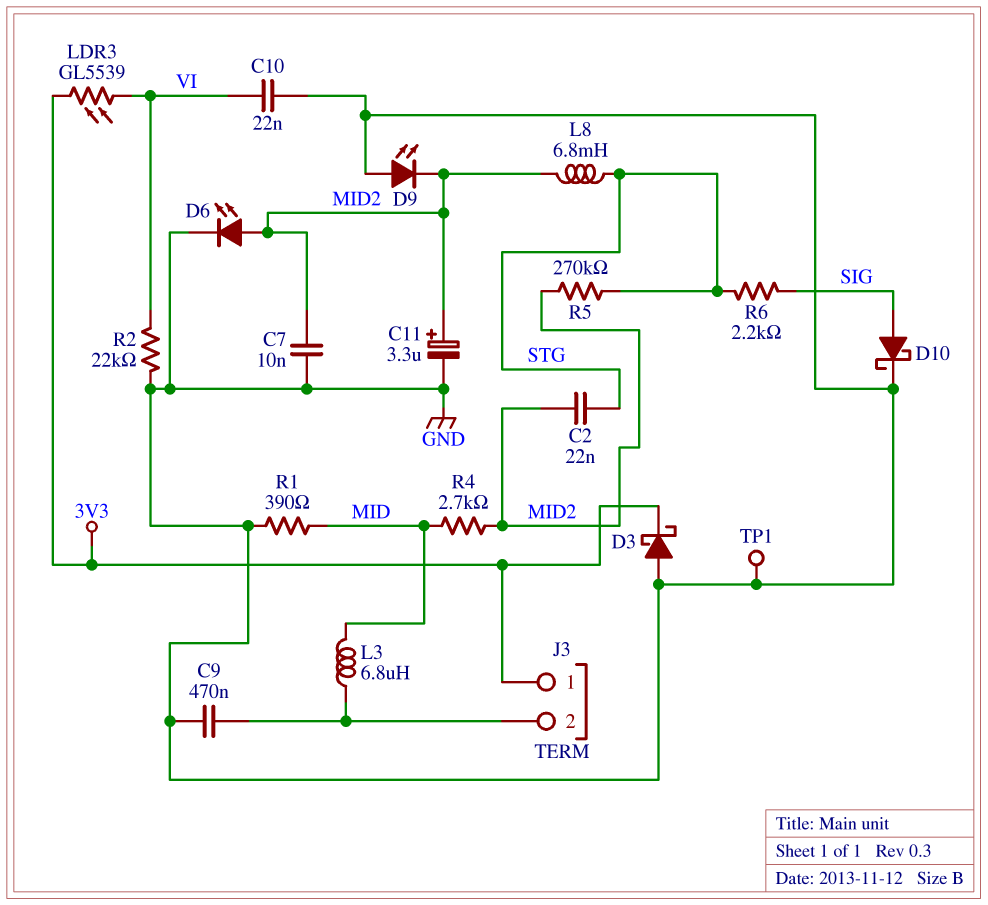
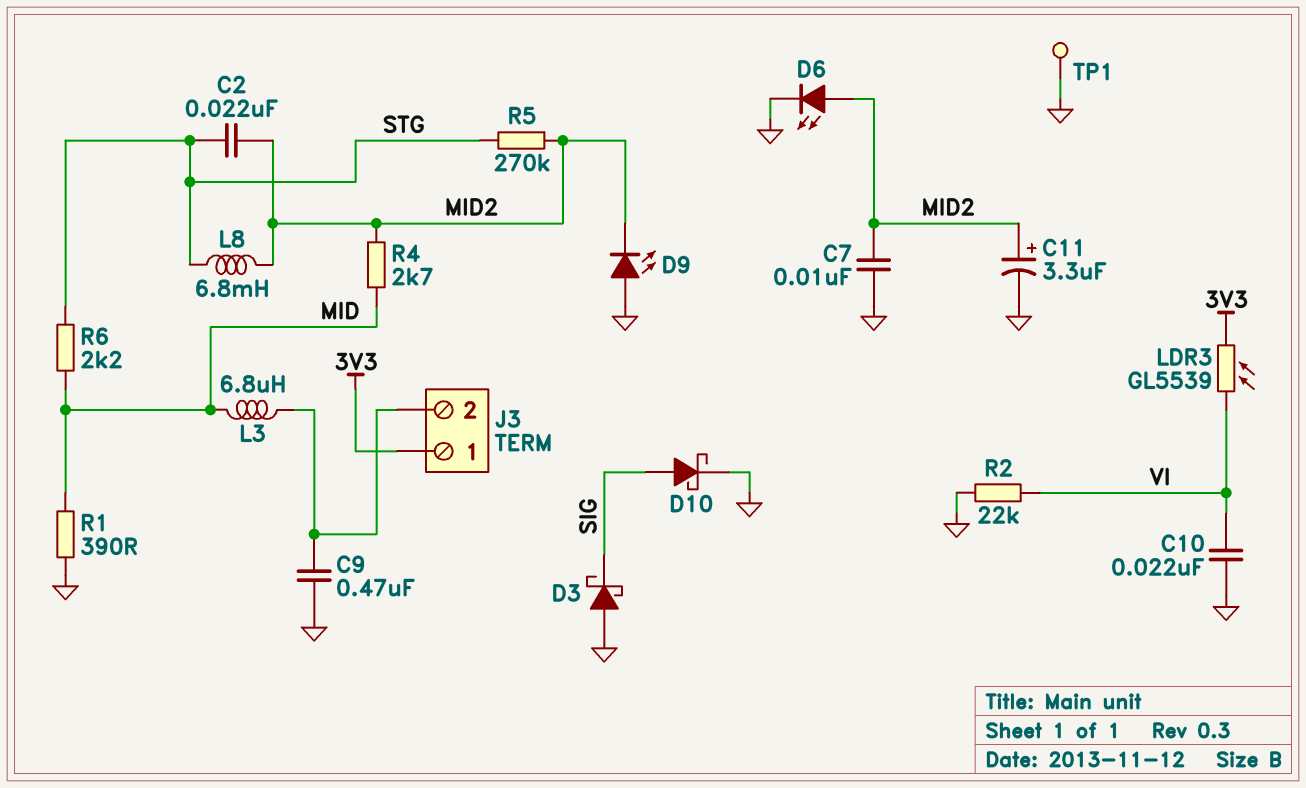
D3: schottky (A GND, K 3V3) -> schottky (A GND, K SIG)
R6: 2.2k (SIG, STG) -> 2.2k (MID, STG)

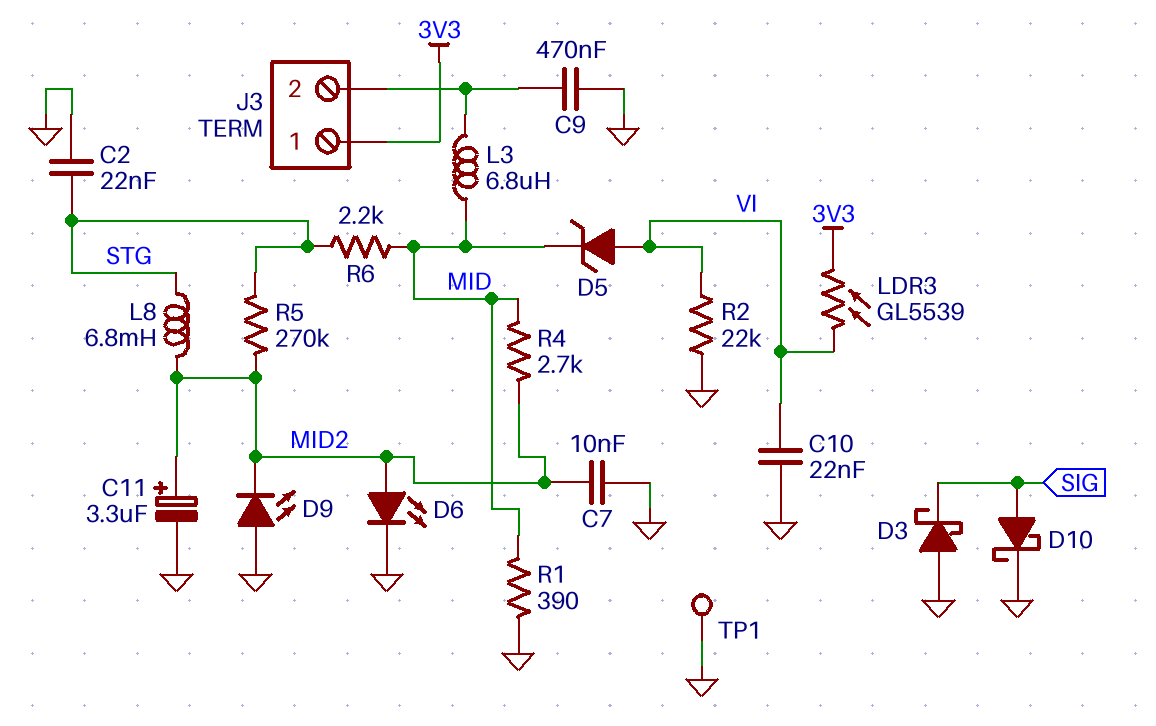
C2: 22nF (MID2, STG) -> 22nF (GND, STG)
D5: none -> zener (A VI, K MID)

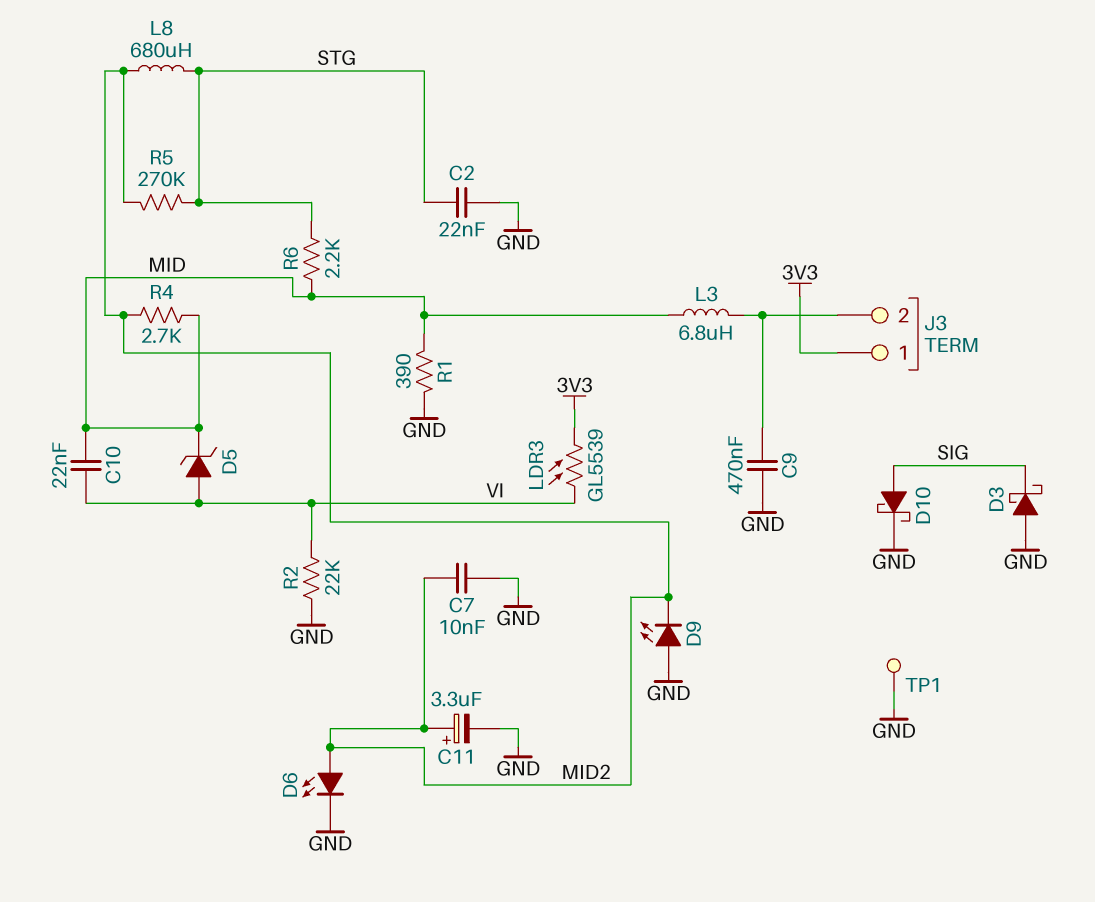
C10: 22nF (GND, VI) -> 22nF (MID, VI)
L8: 6.8mH (MID2, STG) -> 680uH (MID2, STG)

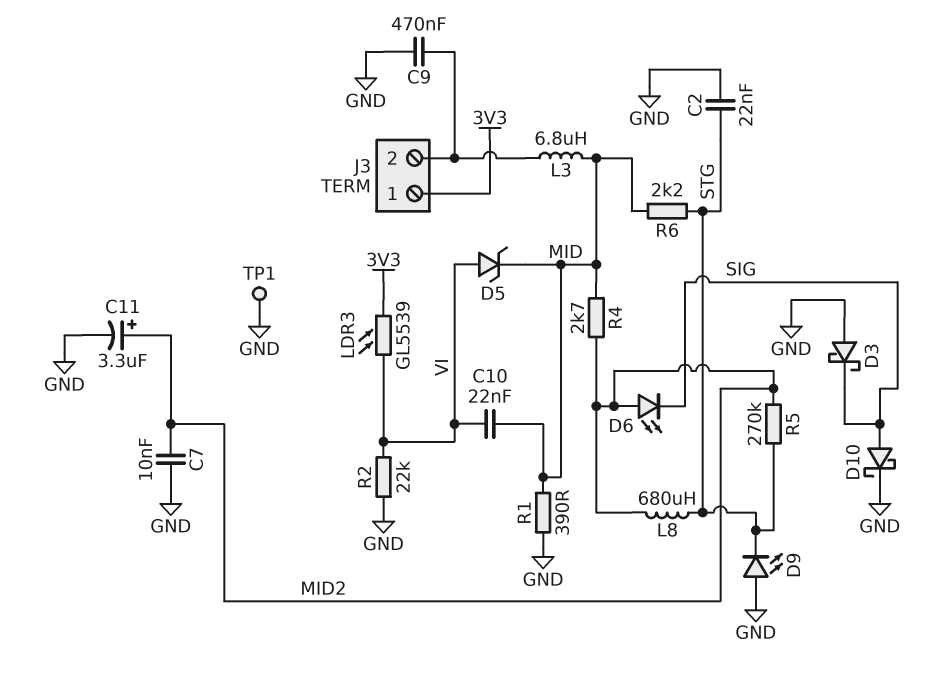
D6: LED (A MID2, K GND) -> LED (A MID2, K SIG)
D9: LED (A GND, K MID2) -> LED (A GND, K STG)

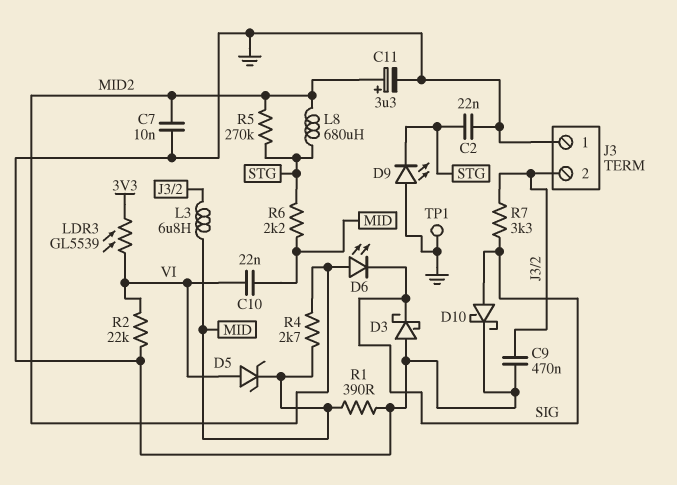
J3 pin 1: 3V3 -> GND
R7: none -> 3.3k (J3/2, SIG)

